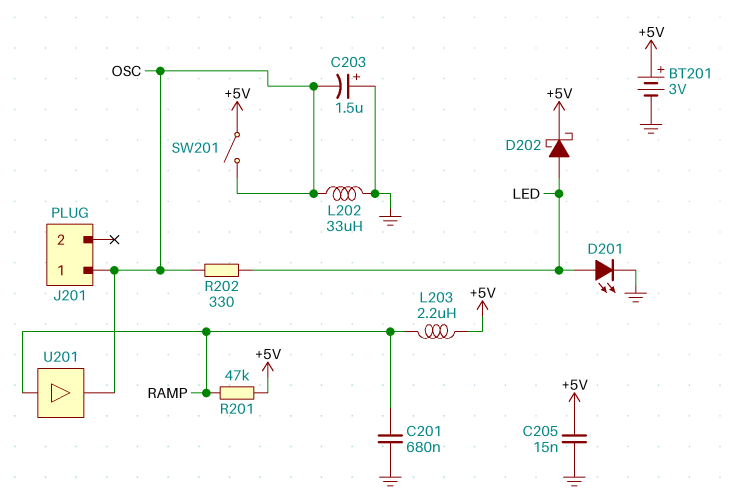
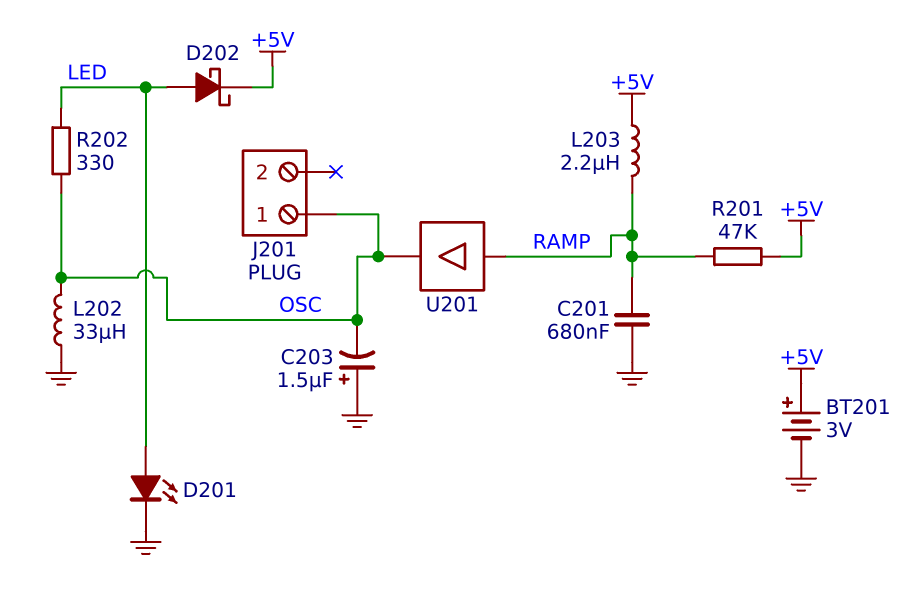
C205: 15nF (+5V, GND) -> none
SW201: switch (+5V, OSC) -> none

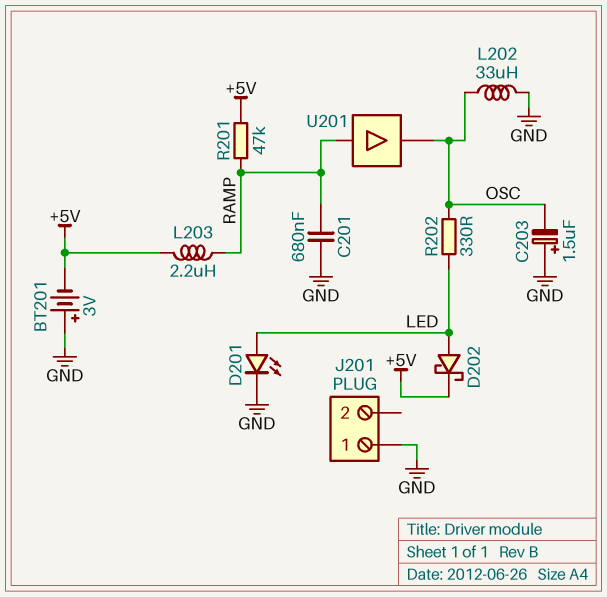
BT201: 3V (plus +5V, minus GND) -> 3V (plus GND, minus +5V)
J201 pin 1: OSC -> GND

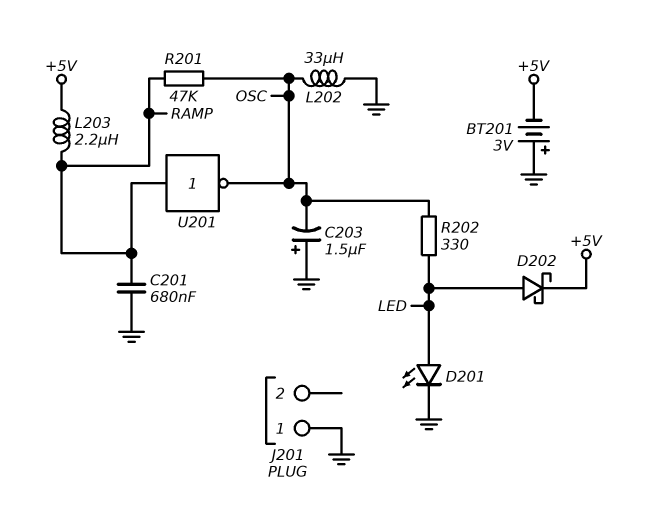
R201: 47k (+5V, RAMP) -> 47k (OSC, RAMP)
U201: buffer (in RAMP, out OSC) -> NOT (in RAMP, out OSC)

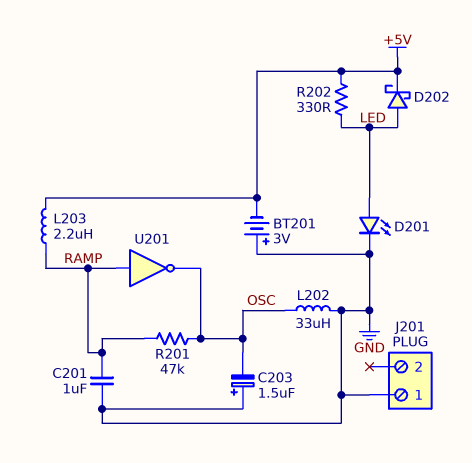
C201: 680nF (GND, RAMP) -> 1uF (GND, RAMP)
R202: 330 (LED, OSC) -> 330 (+5V, LED)

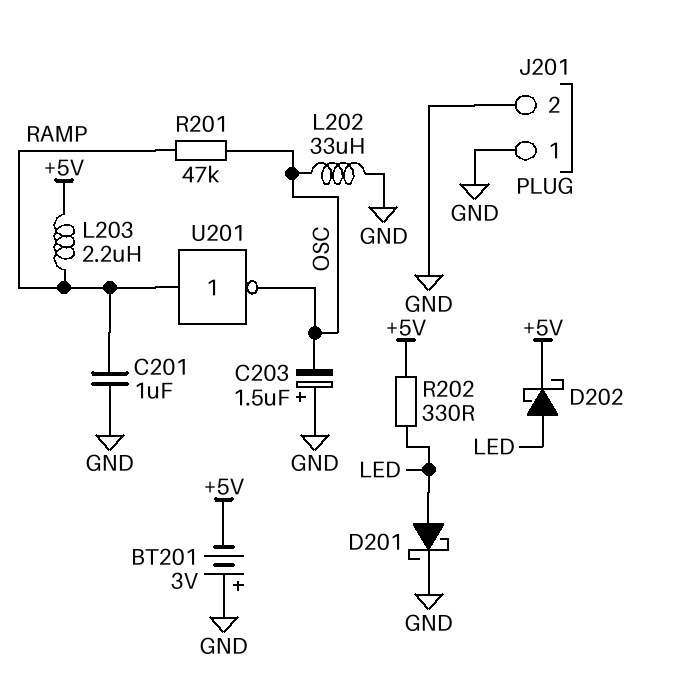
D201: LED (A LED, K GND) -> schottky (A LED, K GND)
J201 pin 2: none -> GND

